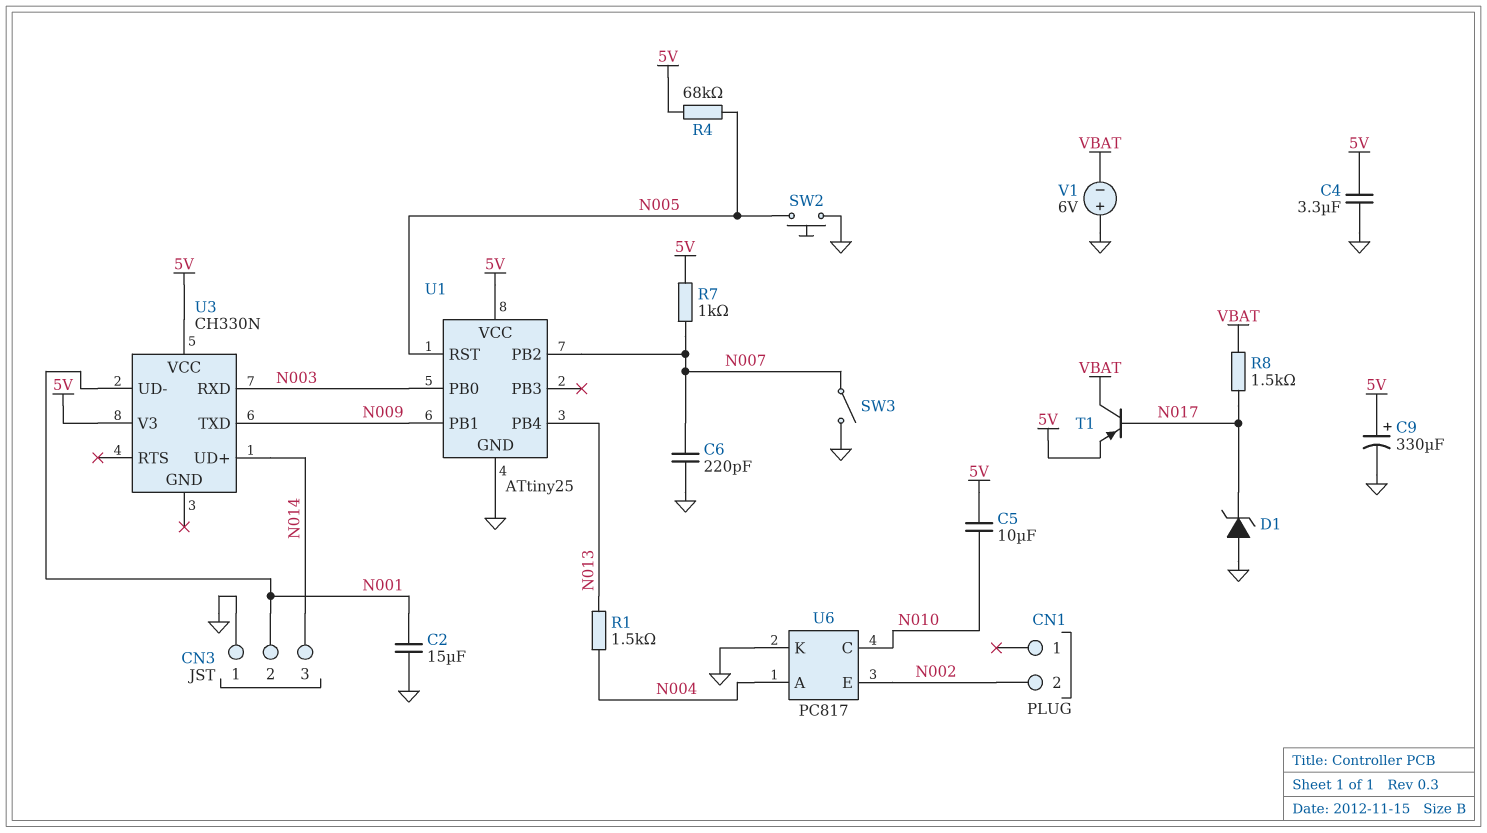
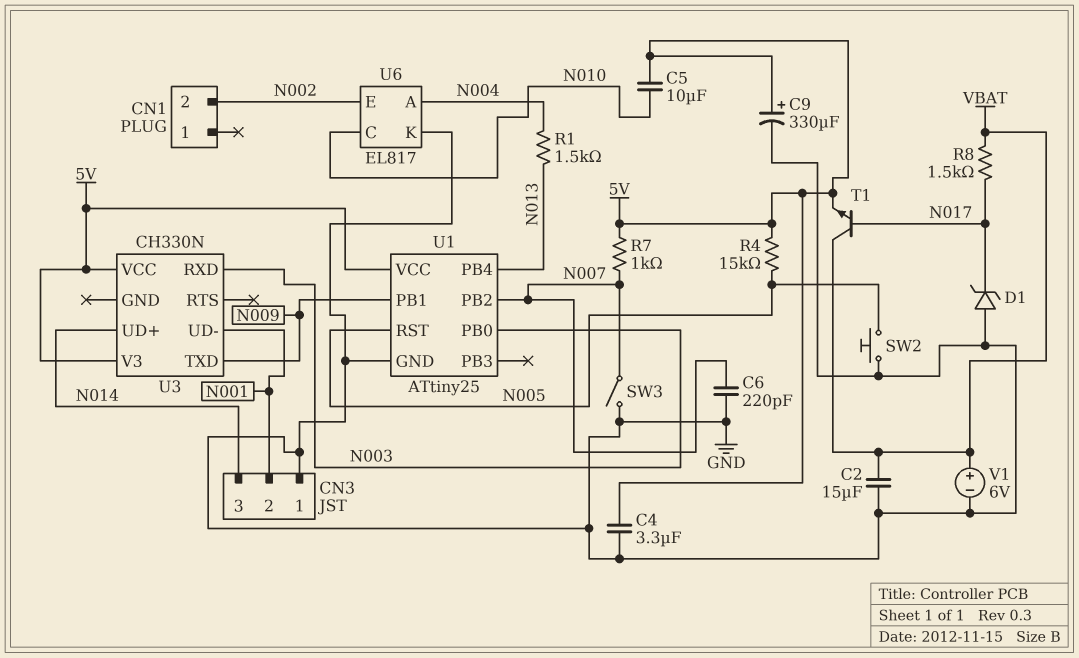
C2: 15uF (GND, N001) -> 15uF (GND, VBAT)
R4: 68k (5V, N005) -> 15k (5V, N005)
T1: PNP (B N017, C VBAT, E 5V) -> NPN (B N017, C VBAT, E 5V)
U6: PC817 -> EL817
V1: 6V (plus GND, minus VBAT) -> 6V (plus VBAT, minus GND)

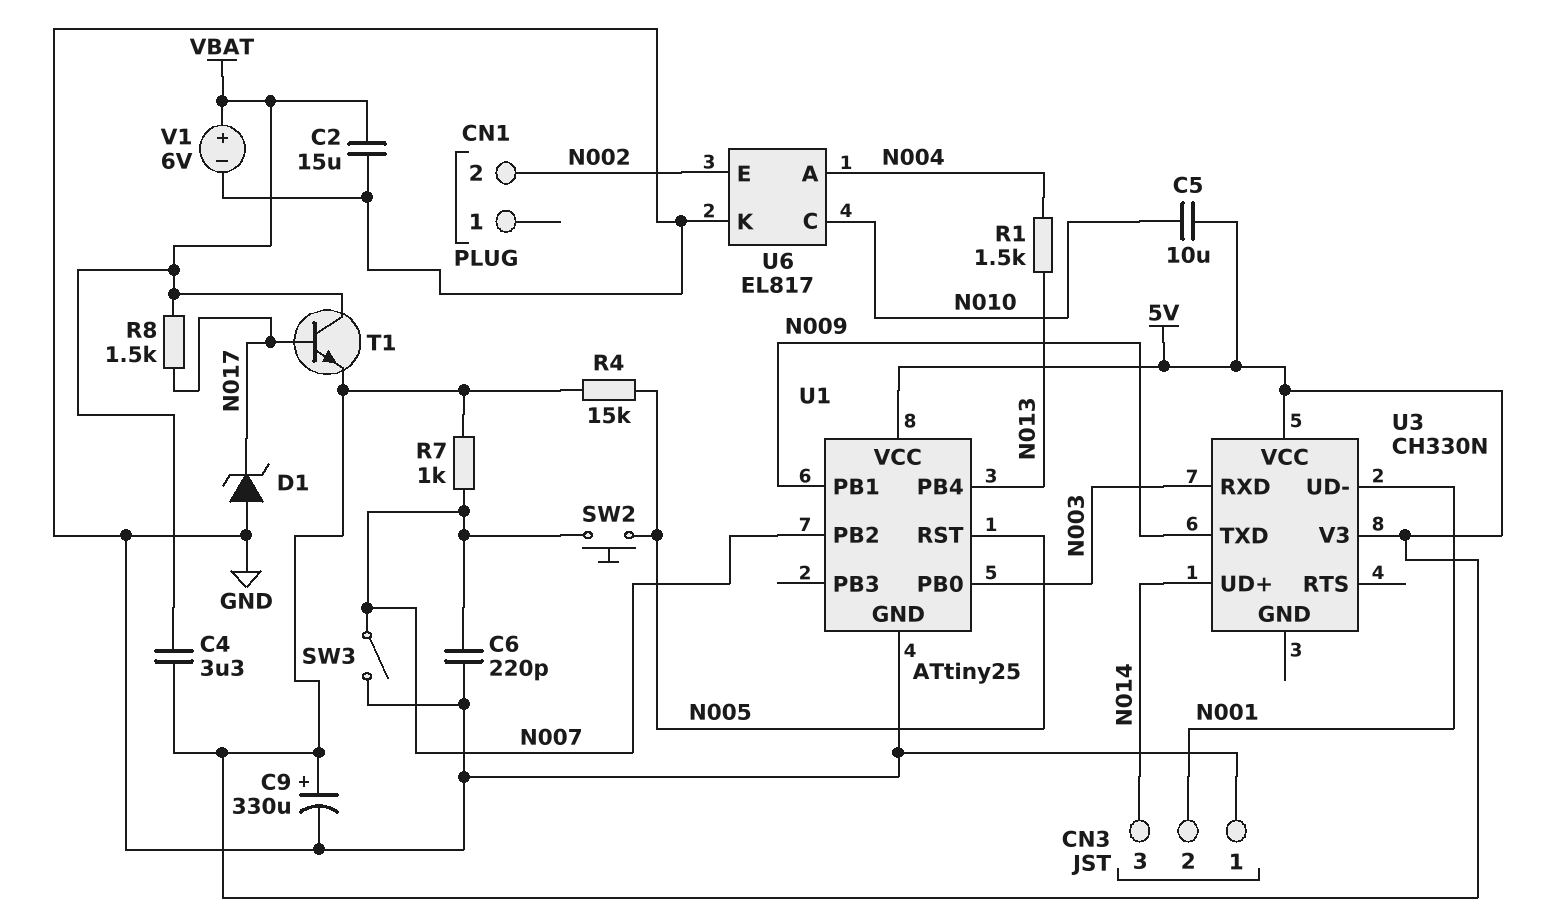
C4: 3.3uF (5V, GND) -> 3.3uF (5V, VBAT)
SW2: button (GND, N005) -> button (N005, N007)

